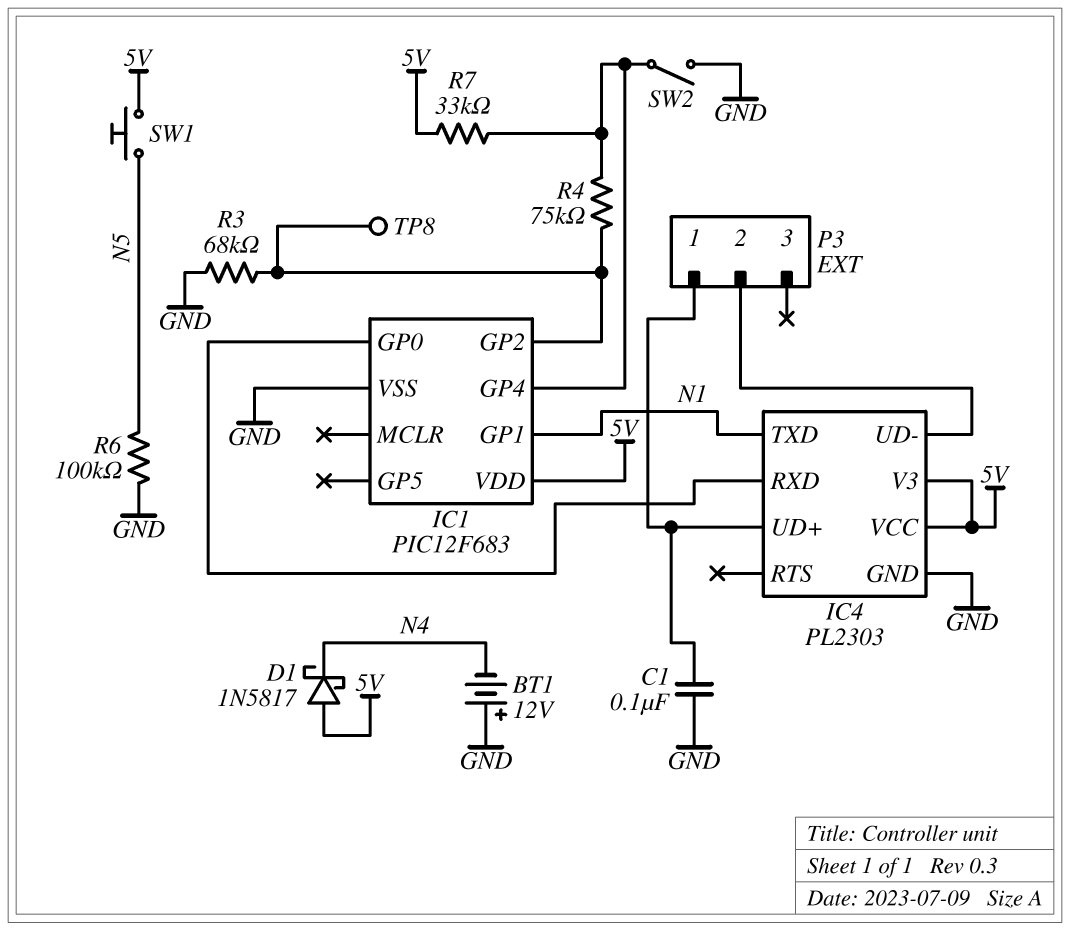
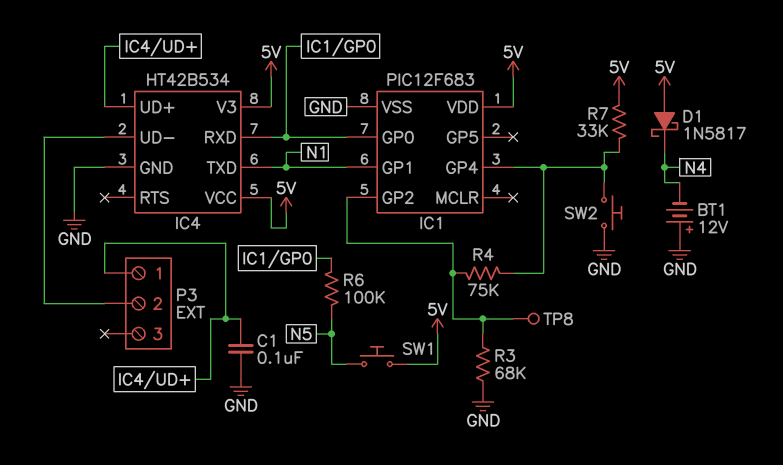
IC4: PL2303 -> HT42B534
R6: 100k (GND, N5) -> 100k (IC1/GP0, N5)
SW2: switch (GND, IC1/GP4) -> button (GND, IC1/GP4)

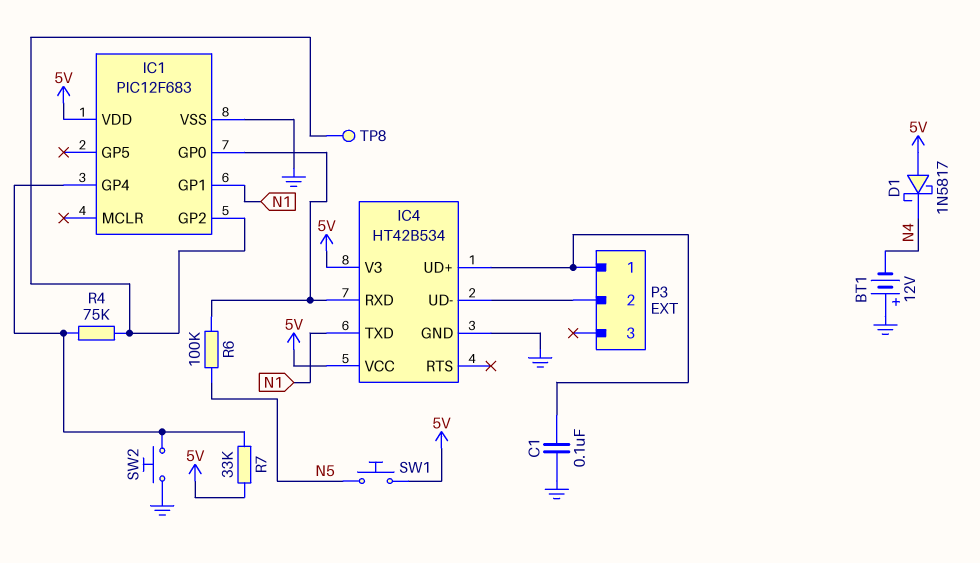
R3: 68k (GND, IC1/GP2) -> none

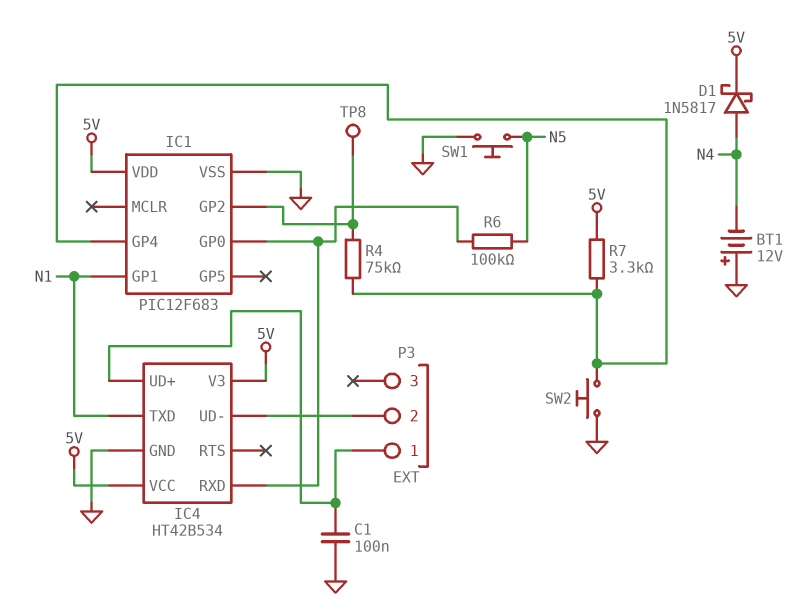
D1: schottky 1N5817 (A 5V, K N4) -> schottky 1N5817 (A N4, K 5V)
R7: 33k (5V, IC1/GP4) -> 3.3k (5V, IC1/GP4)
SW1: button (5V, N5) -> button (GND, N5)

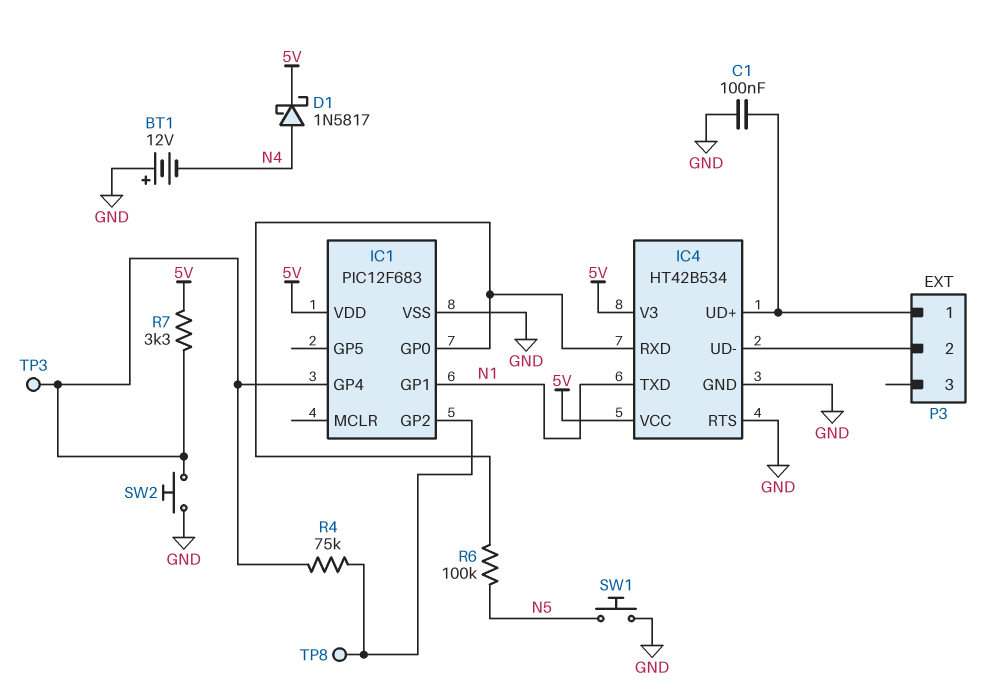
IC4 pin RTS: none -> GND
TP3: none -> test point (IC1/GP4)

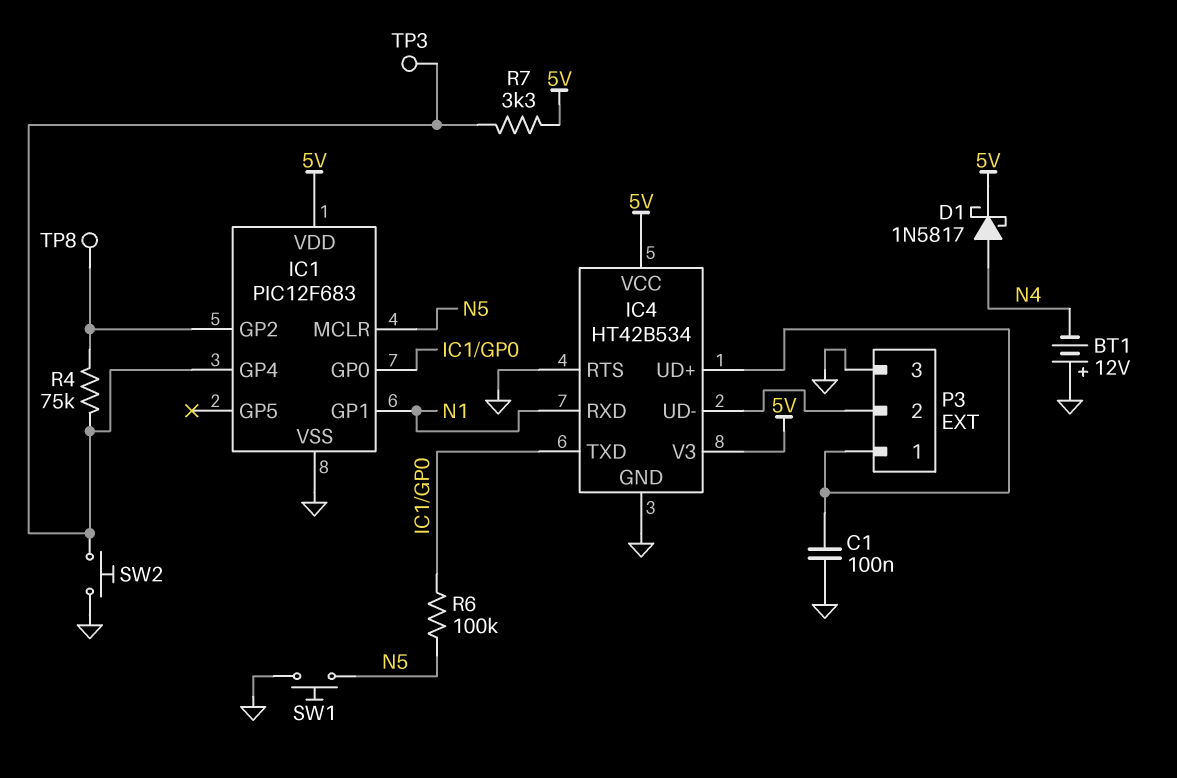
IC1 pin MCLR: none -> N5
IC4 pin RXD: IC1/GP0 -> N1
IC4 pin TXD: N1 -> IC1/GP0
P3 pin 3: none -> GND

